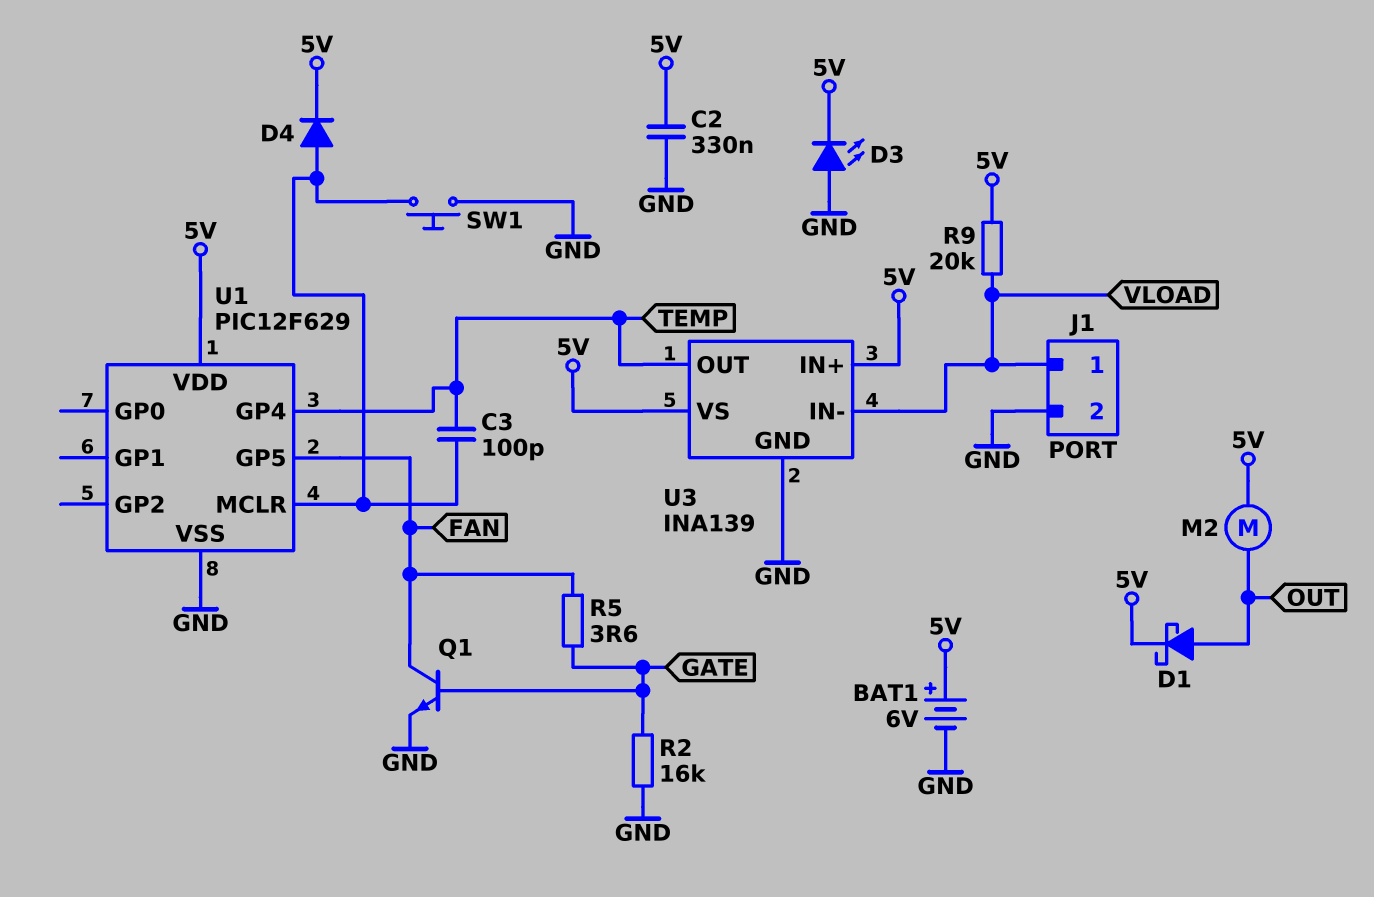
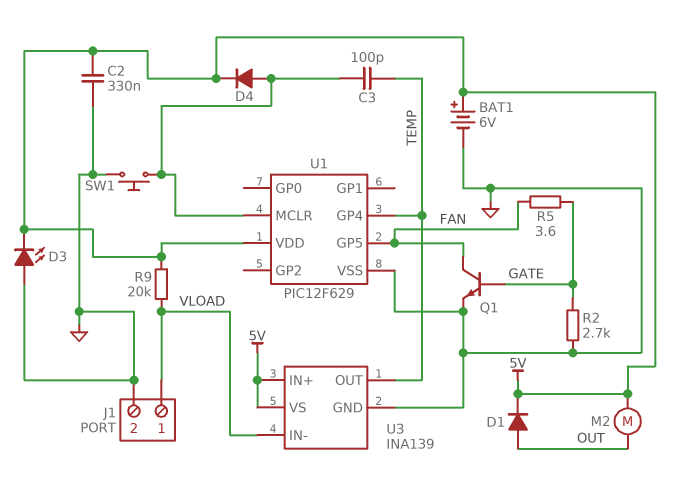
D1: schottky (A OUT, K 5V) -> diode (A OUT, K 5V)
R2: 16k (GATE, GND) -> 2.7k (GATE, GND)

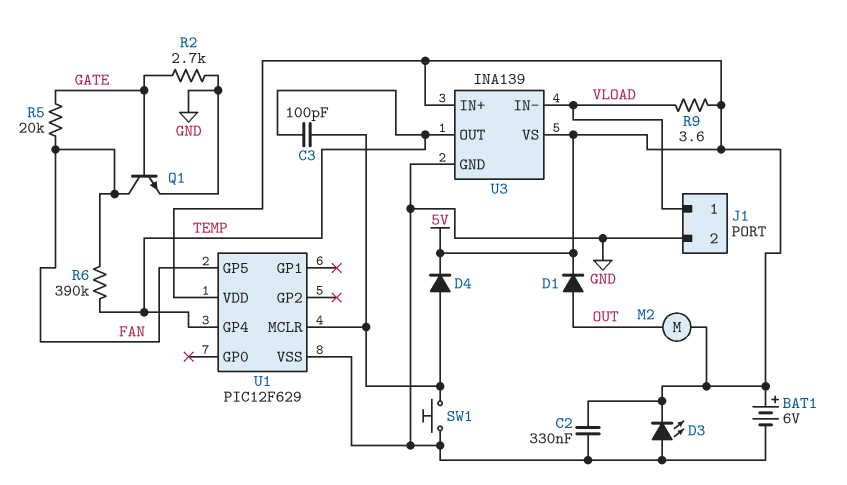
R5: 3.6 (FAN, GATE) -> 20k (FAN, GATE)
R6: none -> 390k (FAN, TEMP)
R9: 20k (5V, VLOAD) -> 3.6 (5V, VLOAD)

